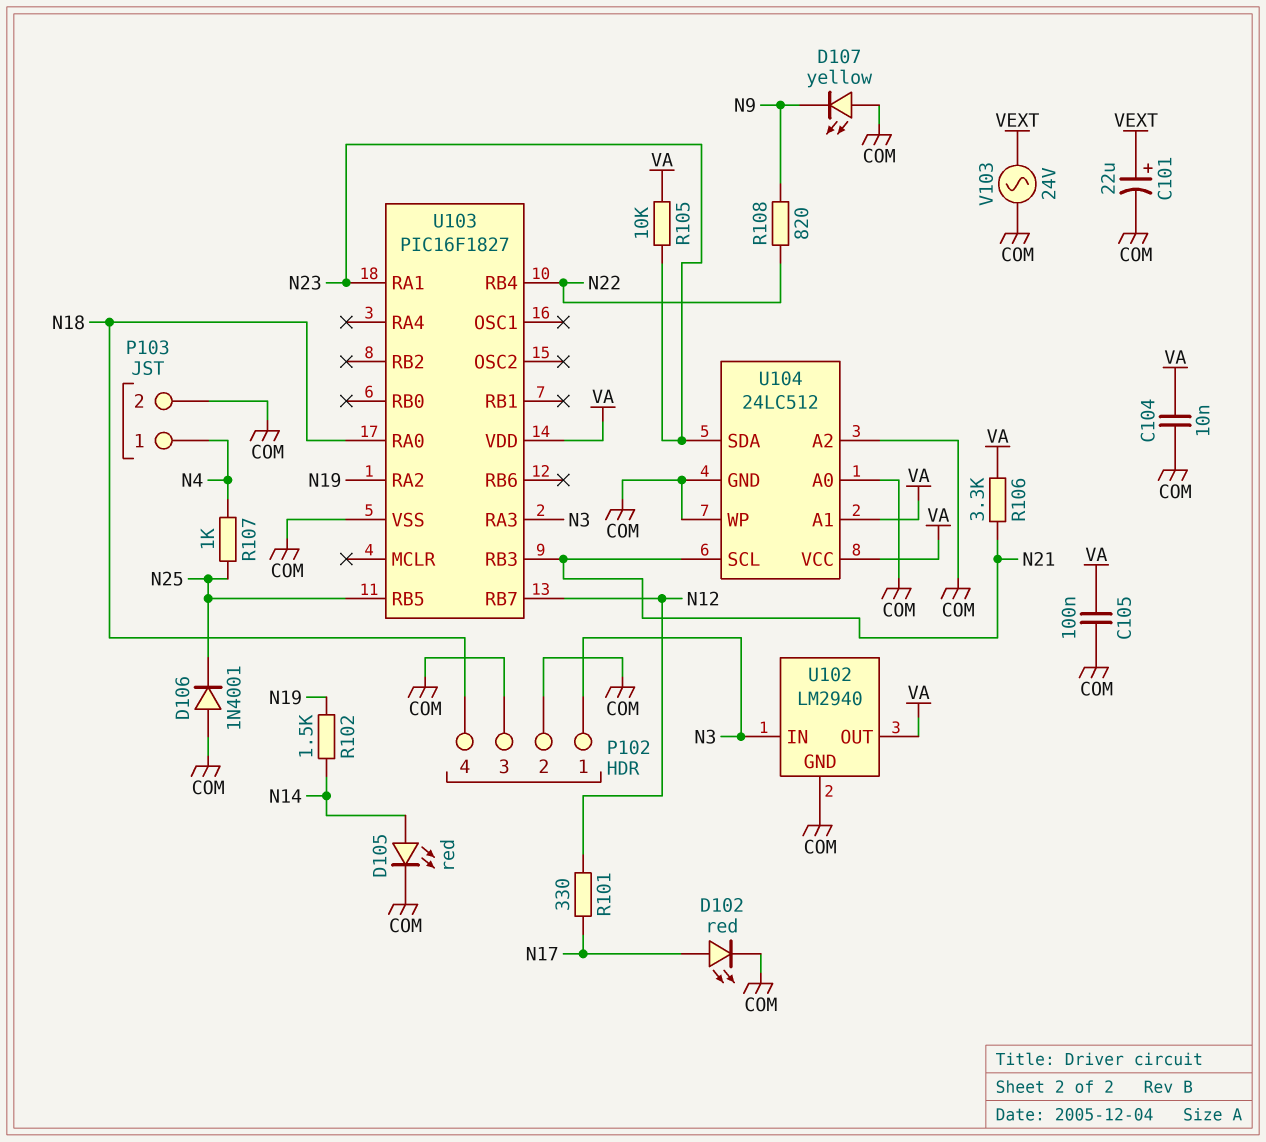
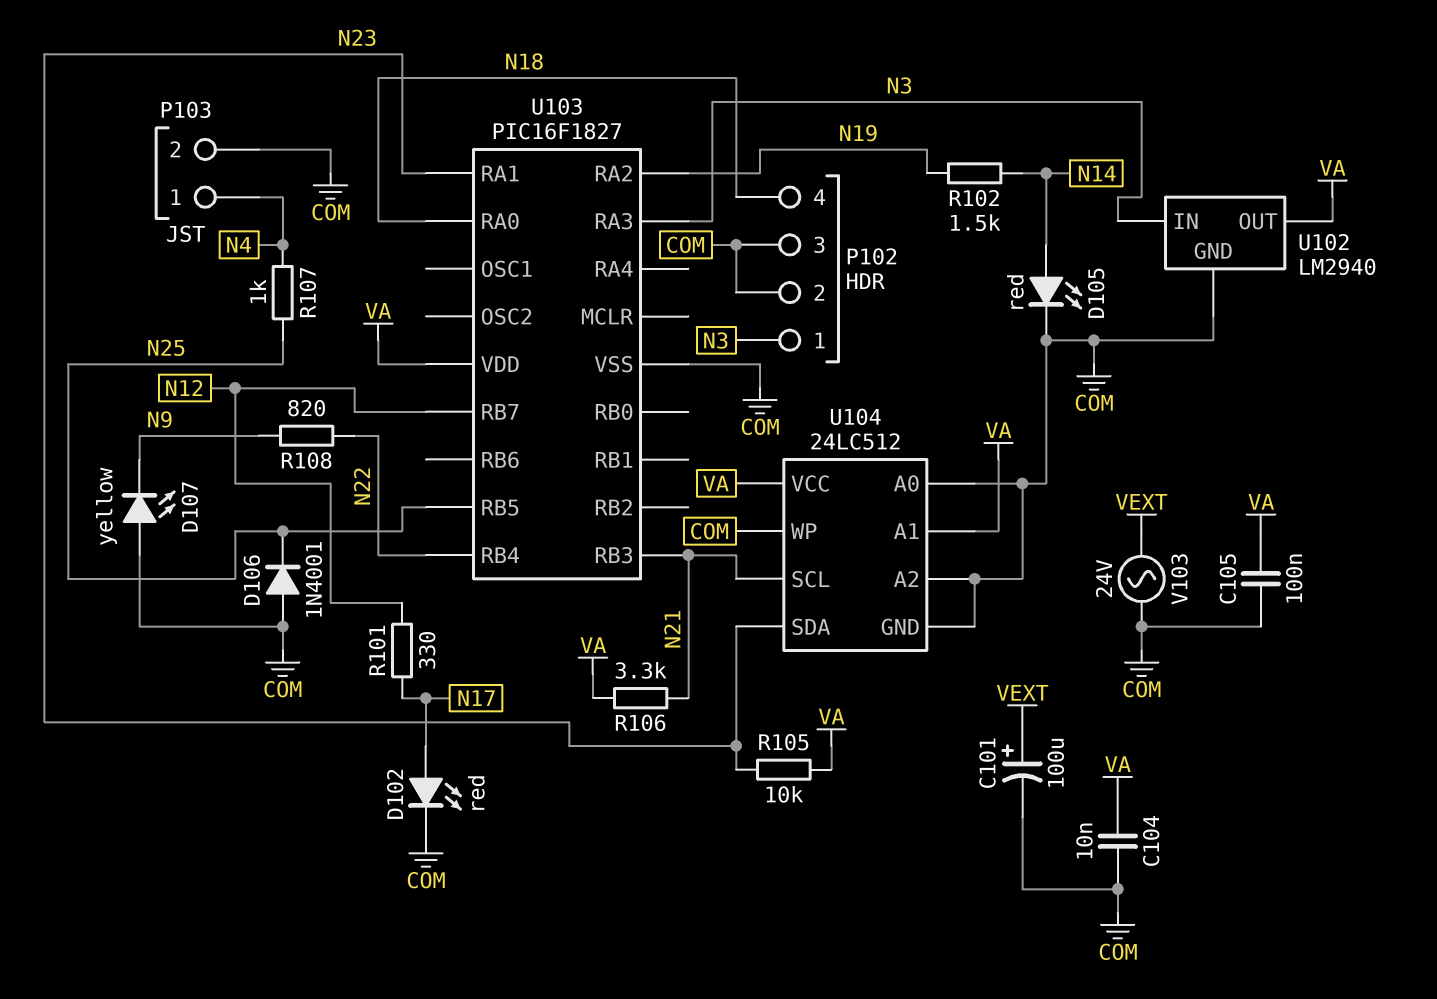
C101: 22uF (plus VEXT, minus COM) -> 100uF (plus VEXT, minus COM)

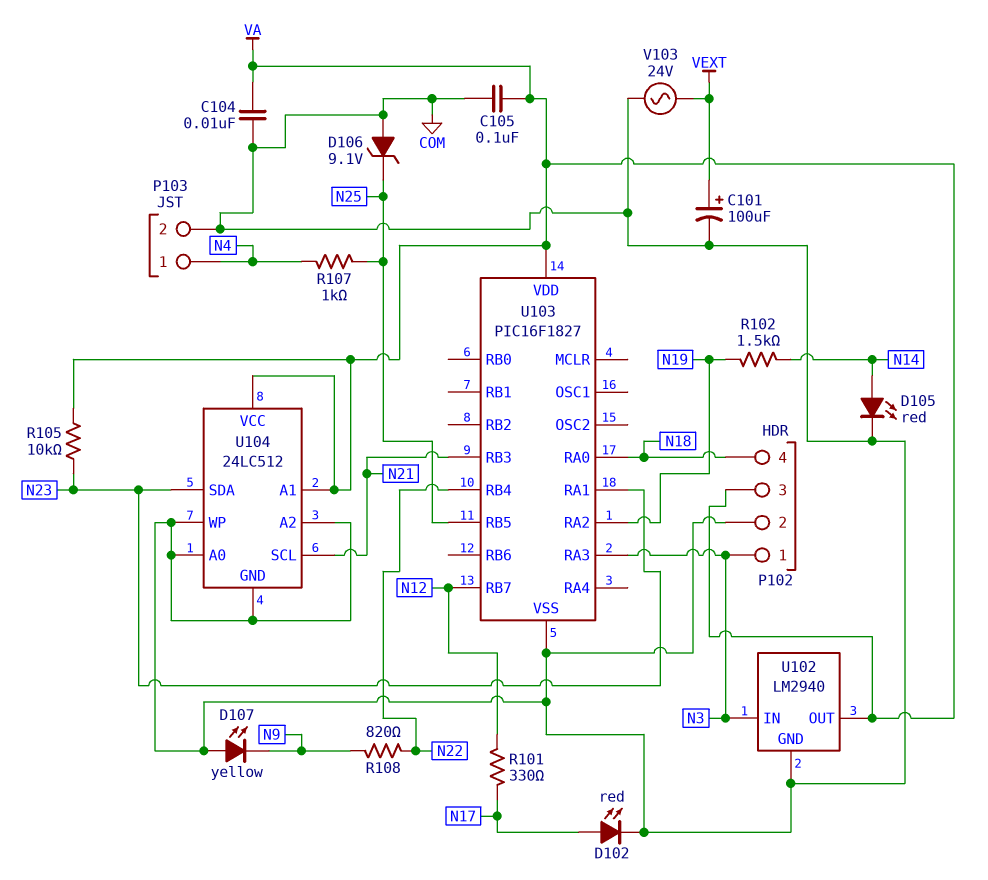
D106: diode 1N4001 (A COM, K N25) -> zener 9.1V (A COM, K N25)
P102 pin 3: COM -> VA
R106: 3.3k (N21, VA) -> none

